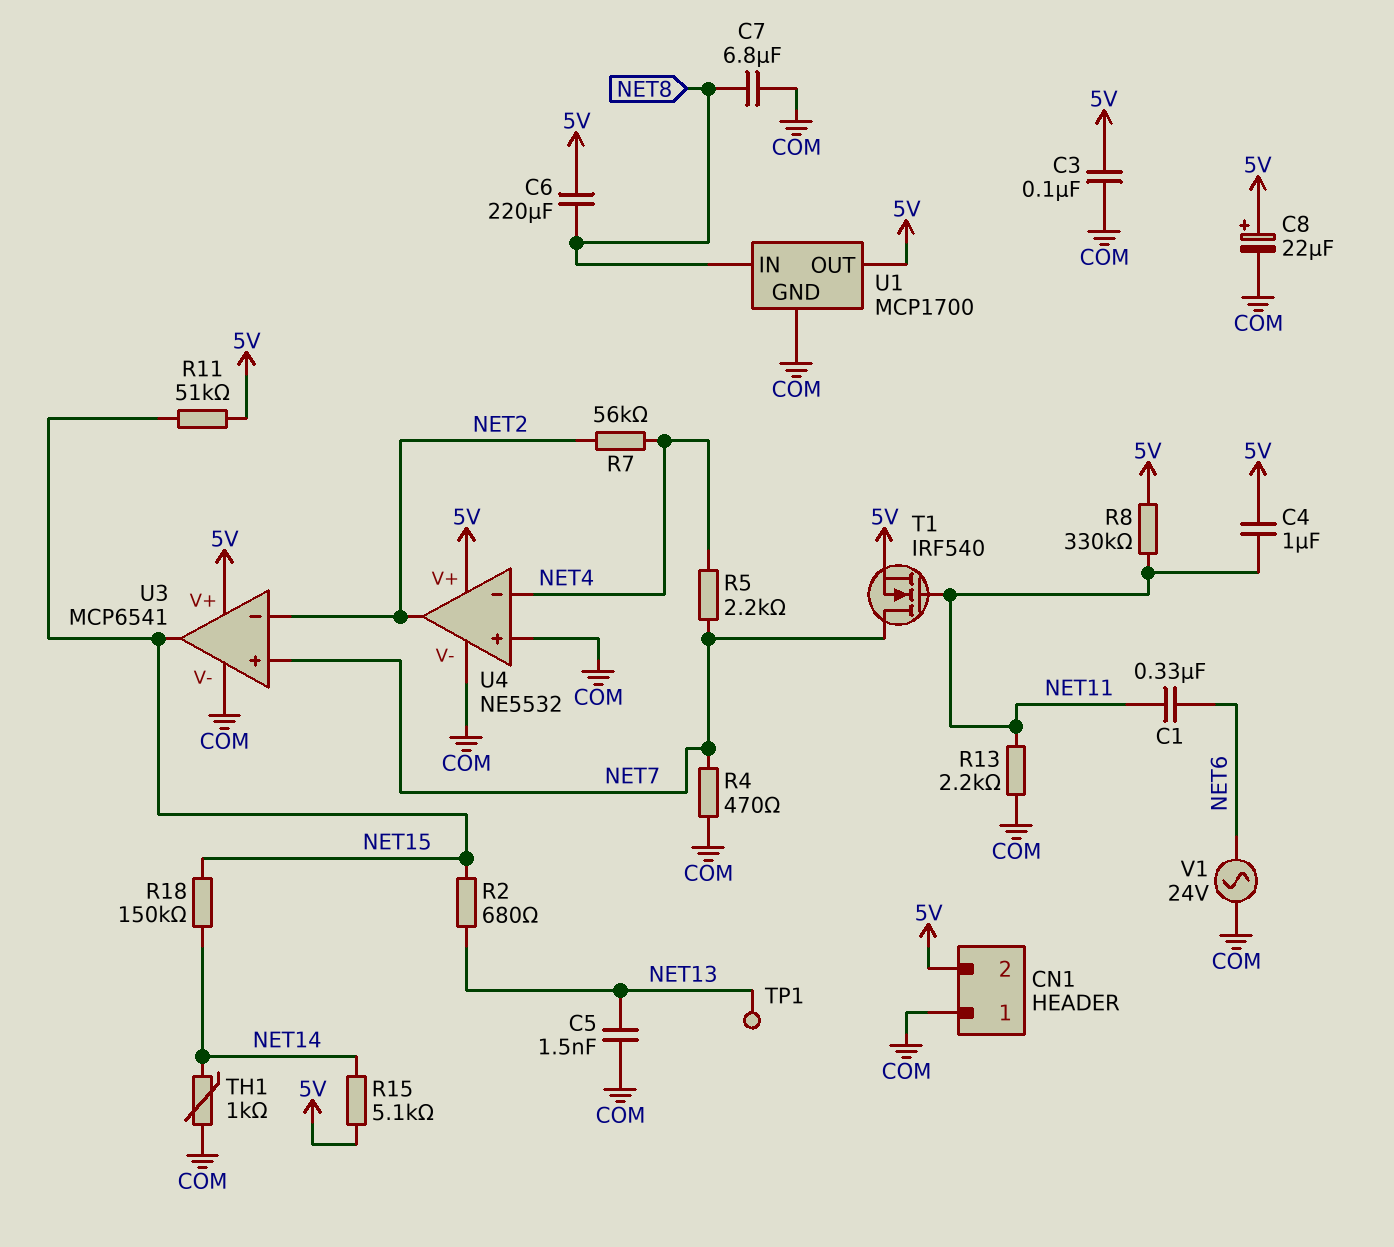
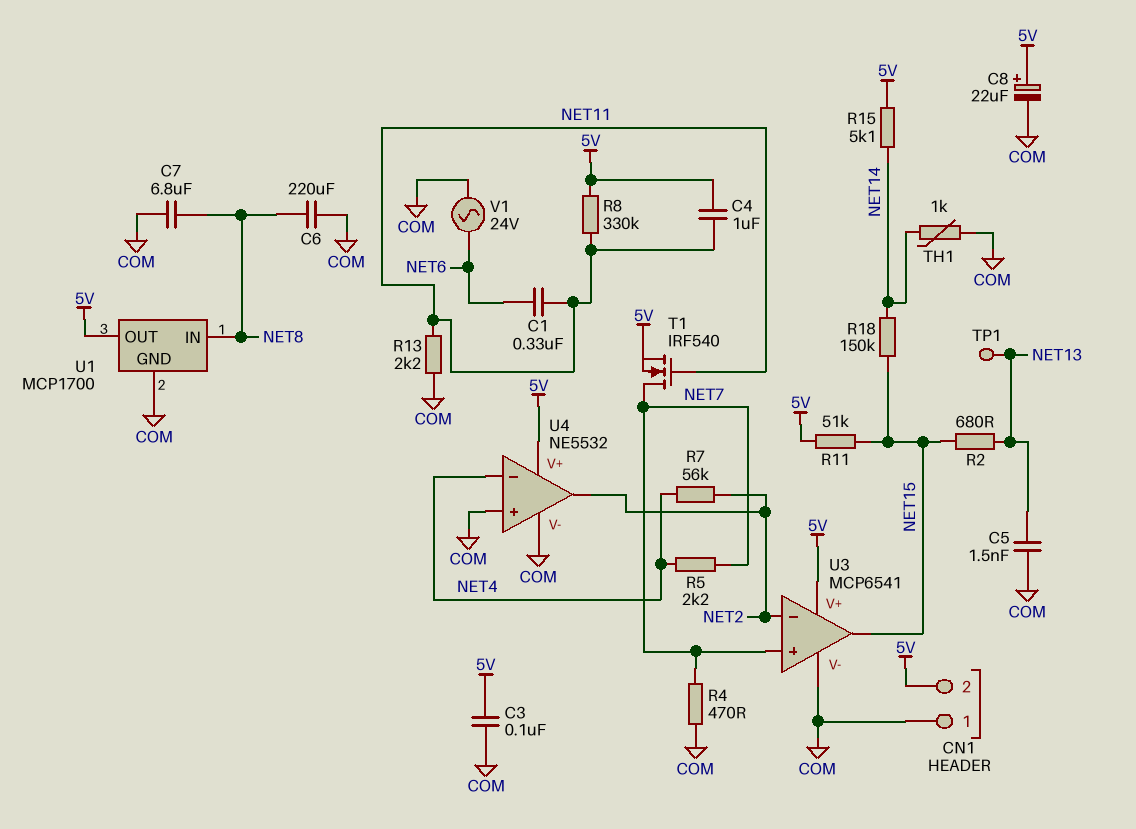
C6: 220uF (5V, NET8) -> 220uF (COM, NET8)

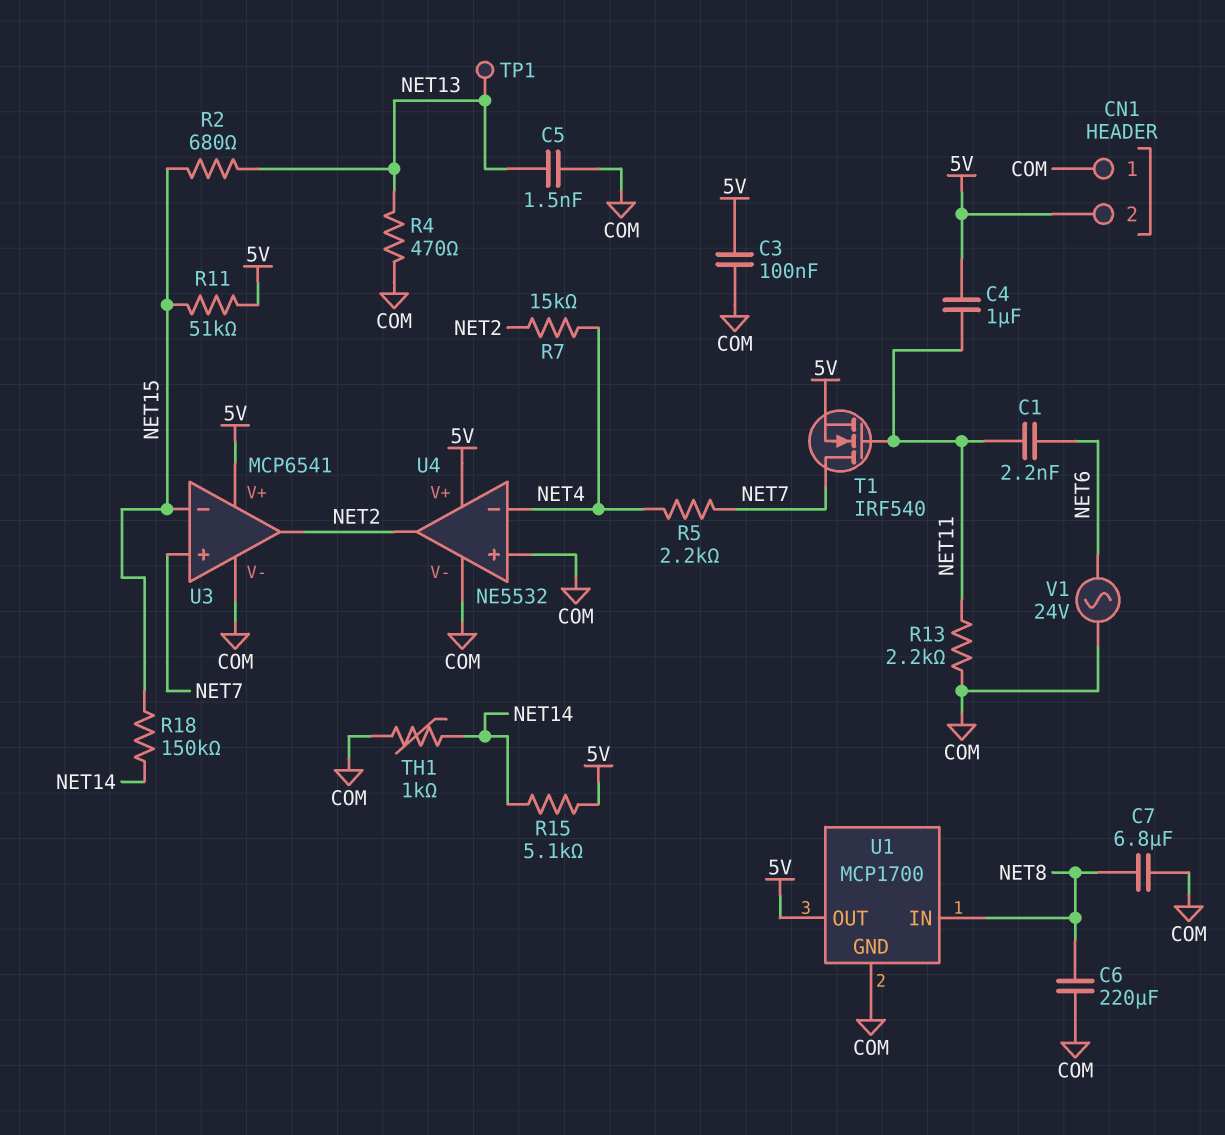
C1: 330nF (NET6, NET11) -> 2.2nF (NET6, NET11)
C8: 22uF (plus 5V, minus COM) -> none
R4: 470 (COM, NET7) -> 470 (COM, NET13)
R7: 56k (NET2, NET4) -> 15k (NET2, NET4)
R8: 330k (5V, NET11) -> none
U3 pin in-: NET2 -> NET15
U3 pin out: NET15 -> NET2

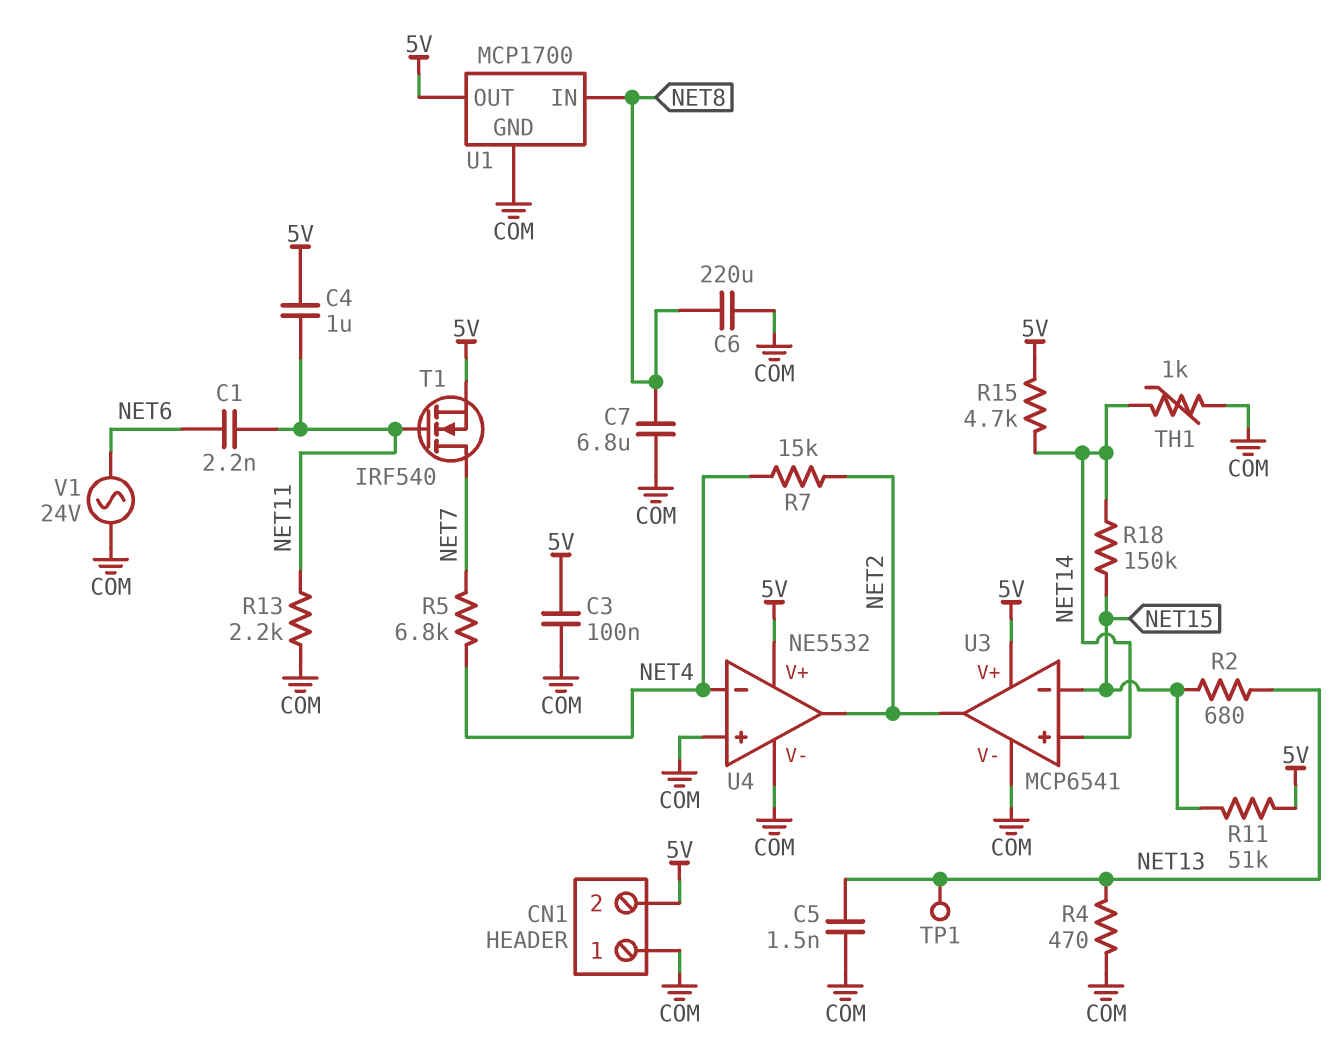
R5: 2.2k (NET4, NET7) -> 6.8k (NET4, NET7)
R15: 5.1k (5V, NET14) -> 4.7k (5V, NET14)
U3 pin in+: NET7 -> NET14

